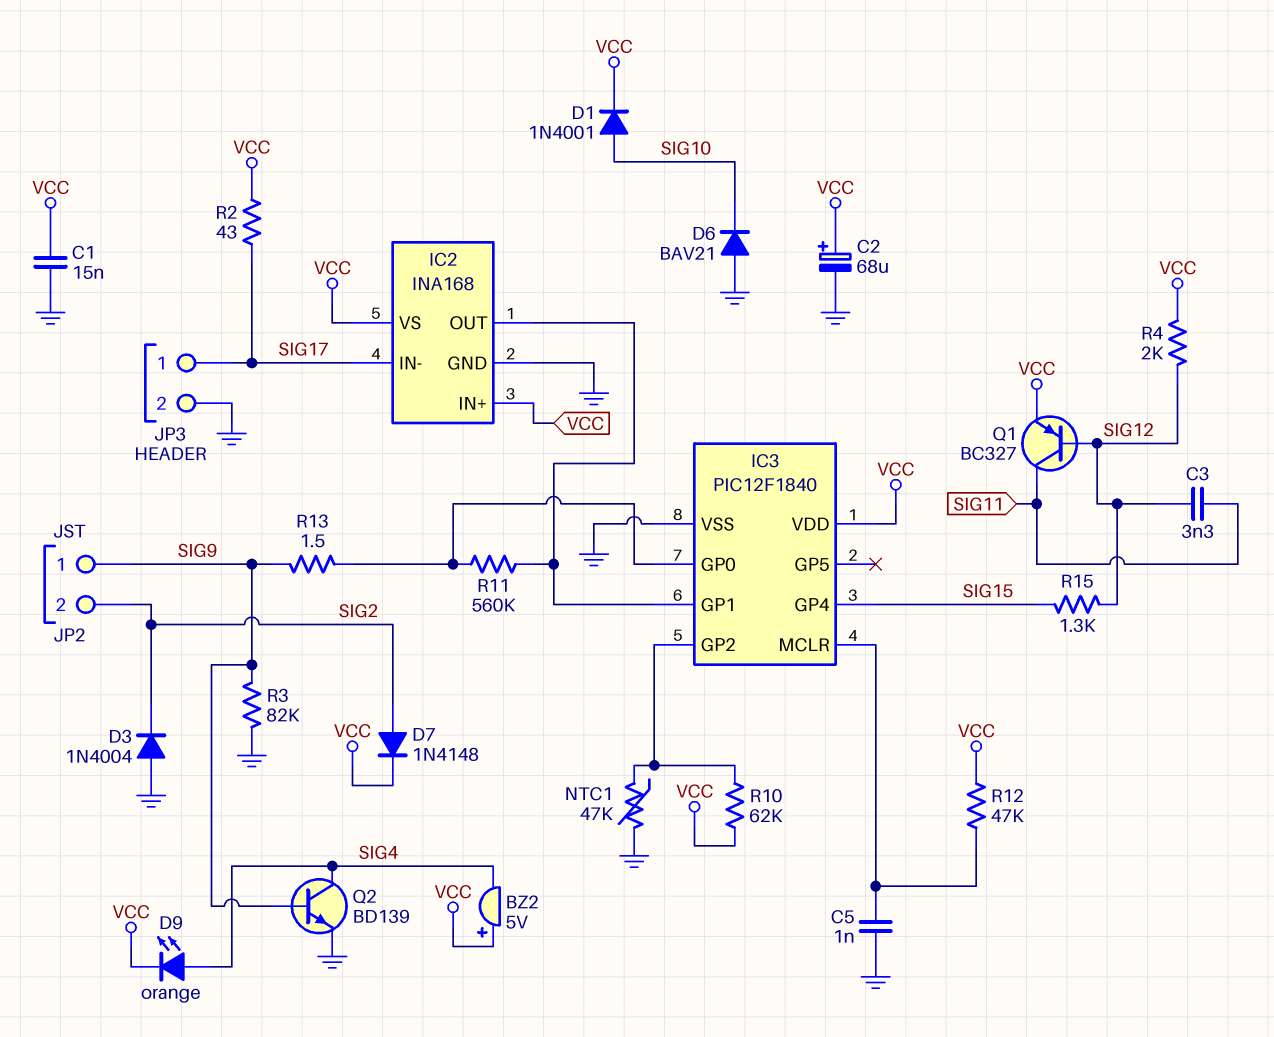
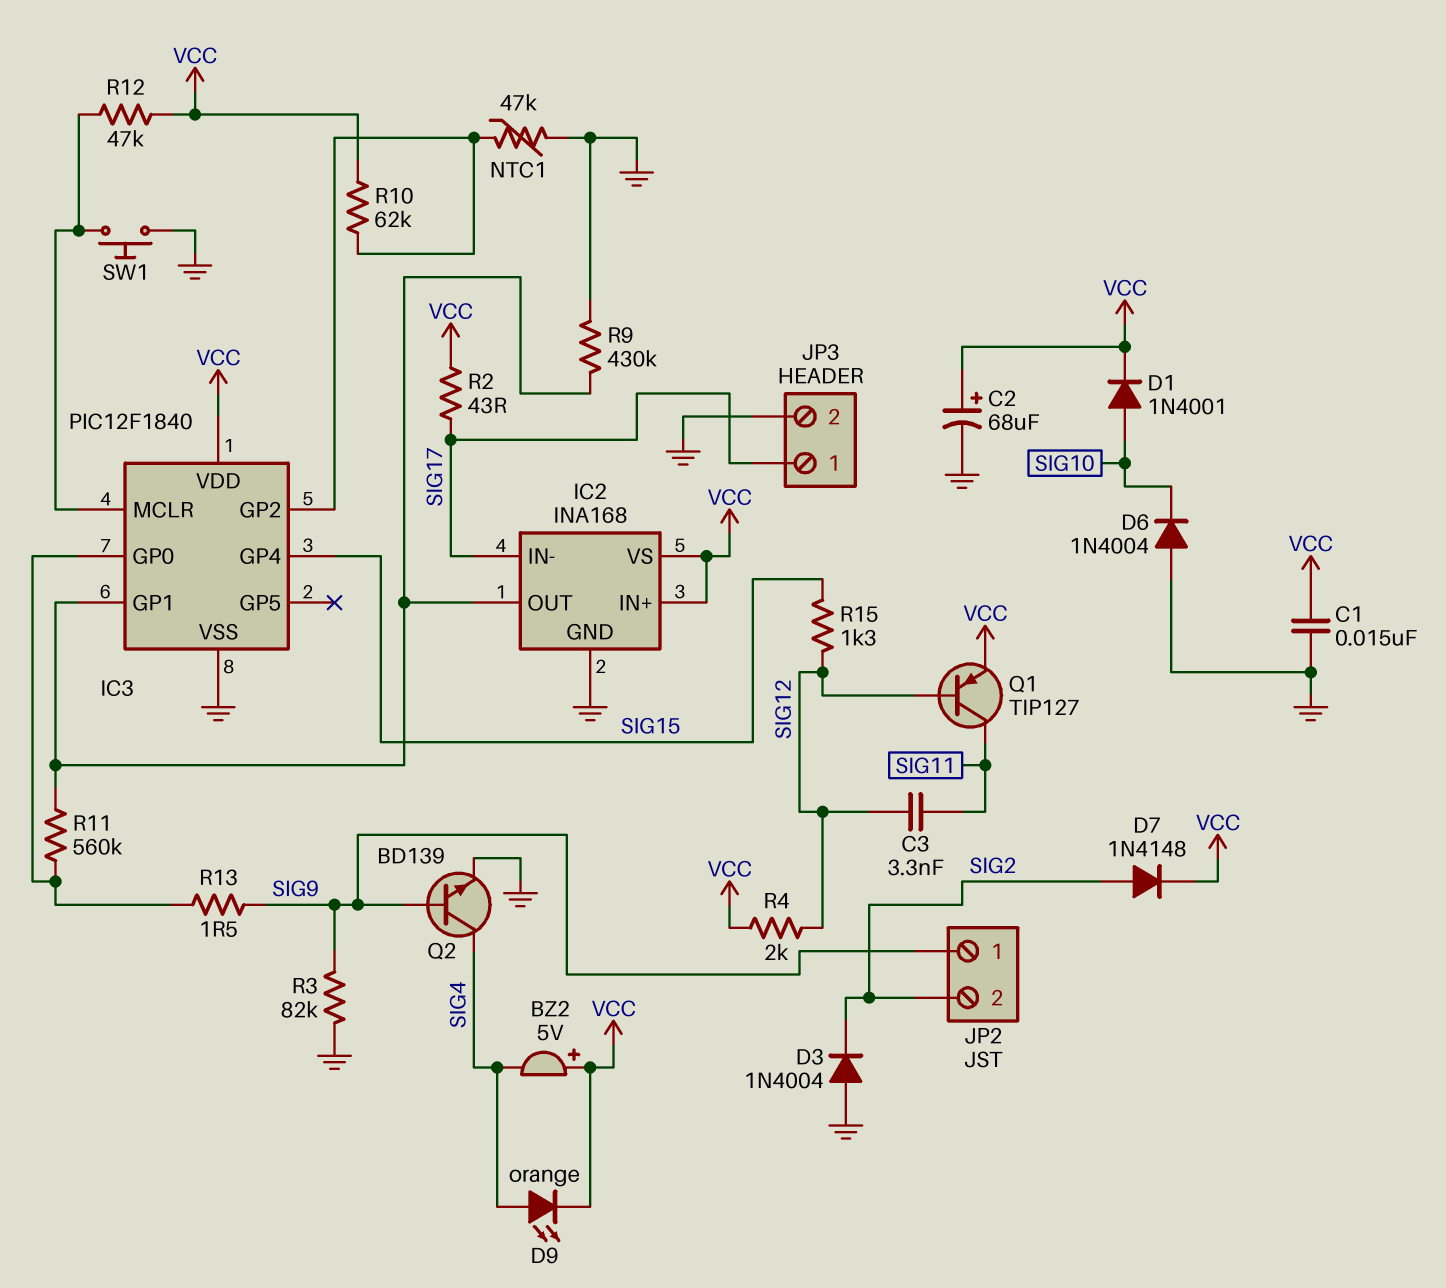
C5: 1nF (GND, IC3/MCLR) -> none
D6: diode BAV21 (A GND, K SIG10) -> diode 1N4004 (A GND, K SIG10)
Q1: PNP BC327 (B SIG12, C SIG11, E VCC) -> PNP TIP127 (B SIG12, C SIG11, E VCC)
R9: none -> 430k (GND, IC2/OUT)
SW1: none -> button (GND, IC3/MCLR)

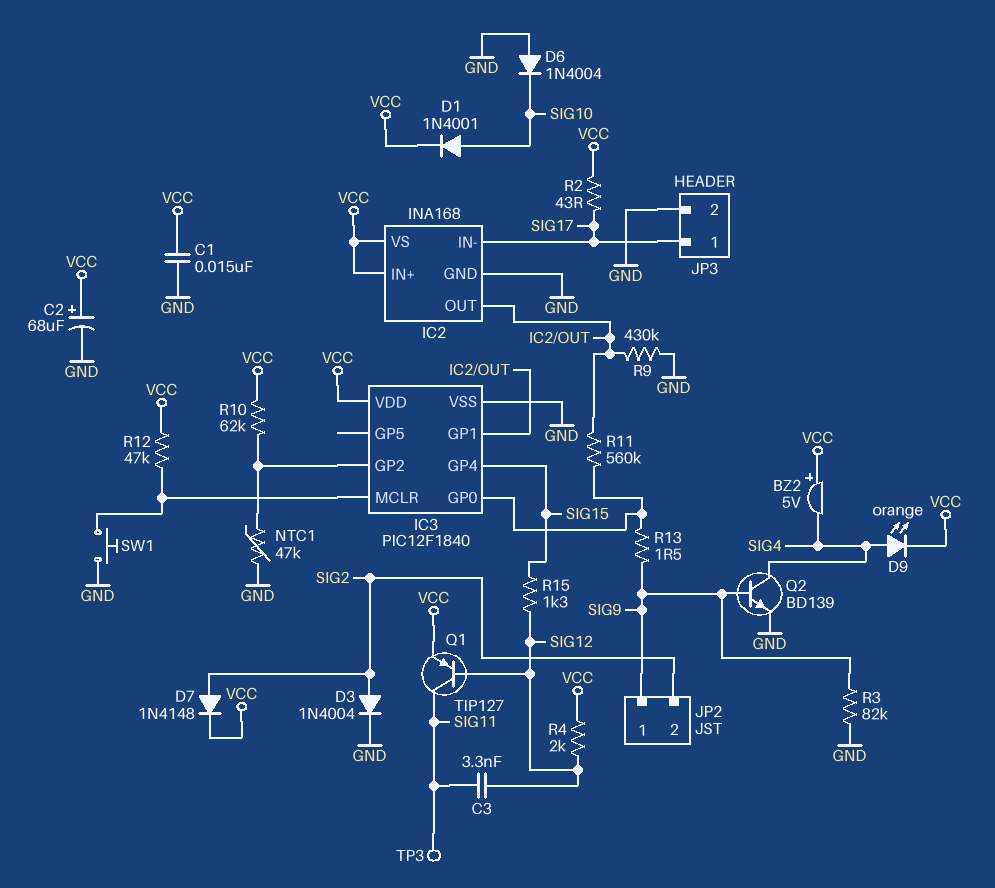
D3: diode 1N4004 (A GND, K SIG2) -> diode 1N4004 (A SIG2, K GND)
TP3: none -> test point (SIG11)

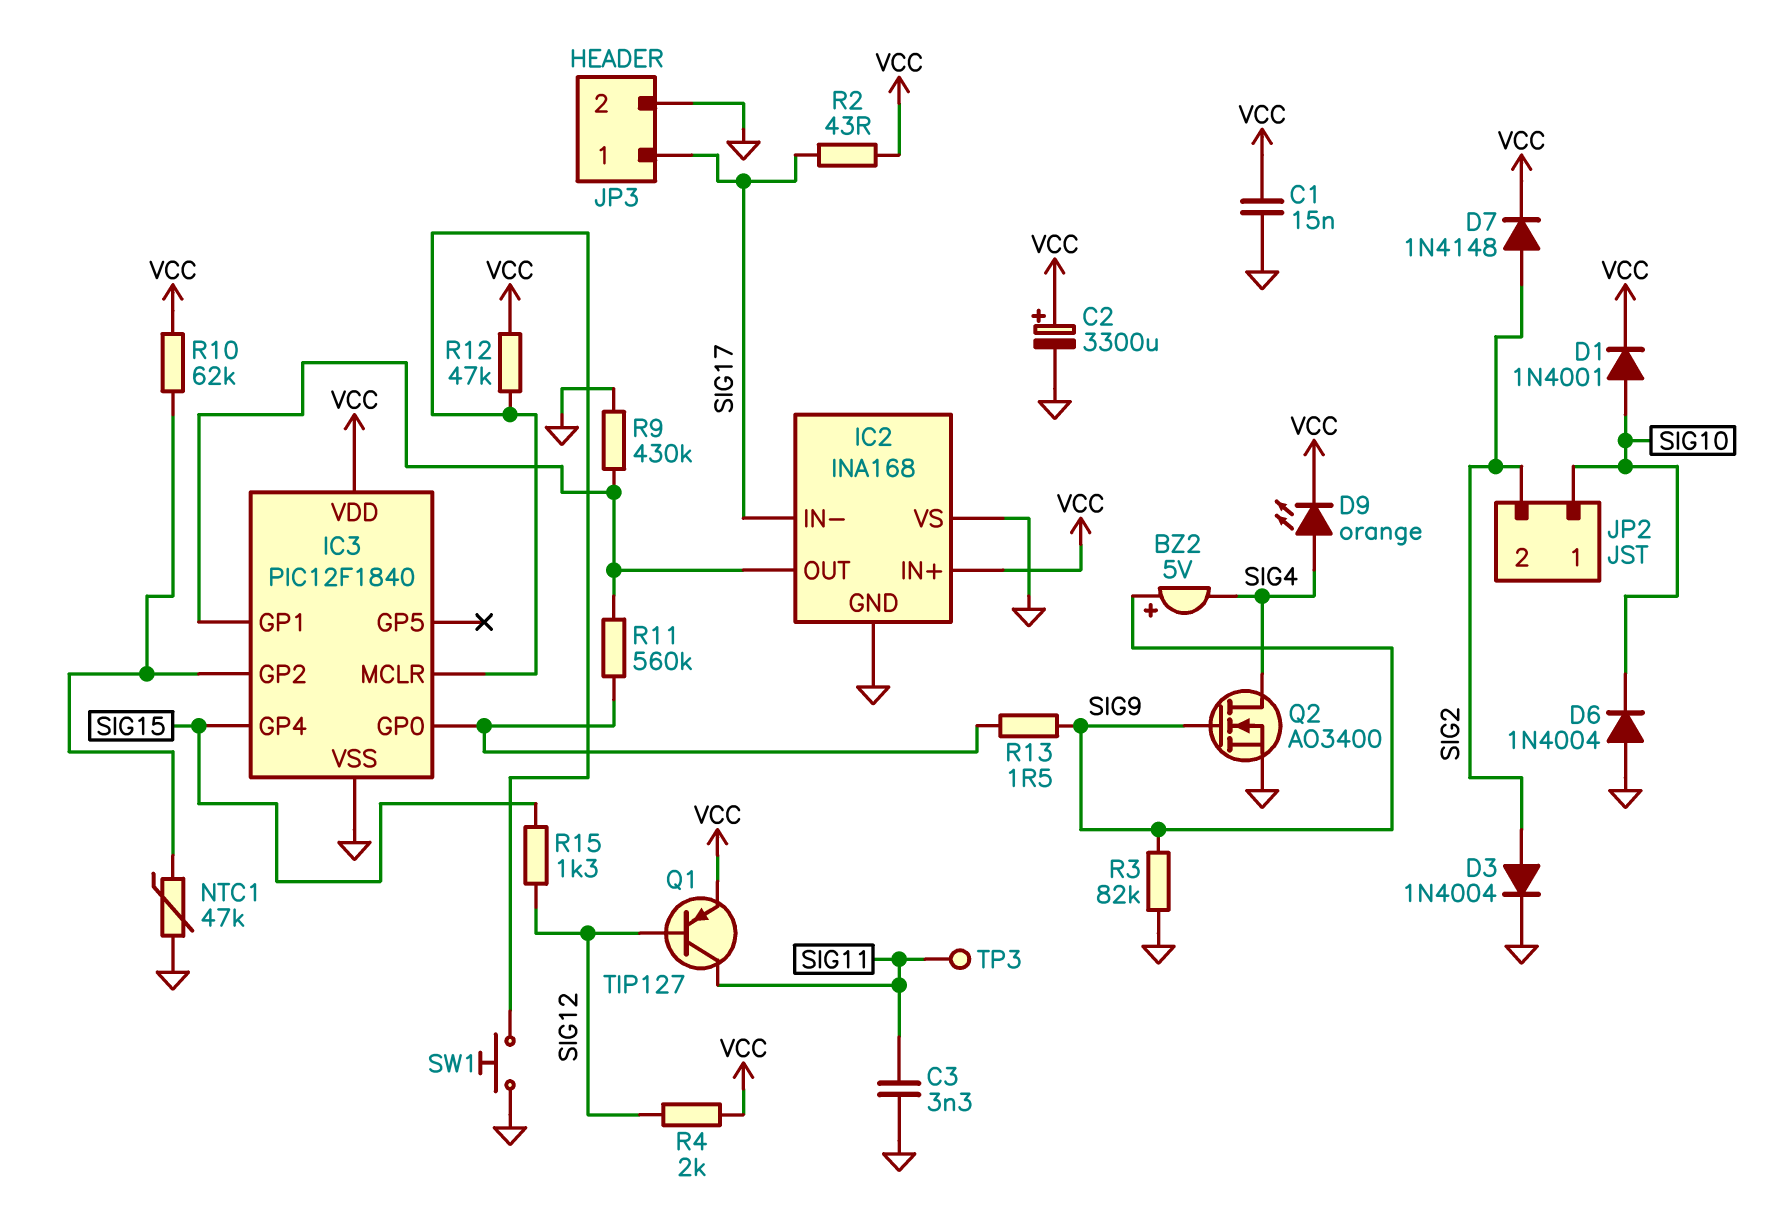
BZ2: buzzer 5V (plus VCC, minus SIG4) -> buzzer 5V (plus SIG9, minus SIG4)
C2: 68uF (plus VCC, minus GND) -> 3300uF (plus VCC, minus GND)
C3: 3.3nF (SIG11, SIG12) -> 3.3nF (GND, SIG11)
IC2 pin VS: VCC -> GND
JP2 pin 1: SIG9 -> SIG10
Q2: NPN BD139 (B SIG9, C SIG4, E GND) -> NMOS AO3400 (G SIG9, D SIG4, S GND)

